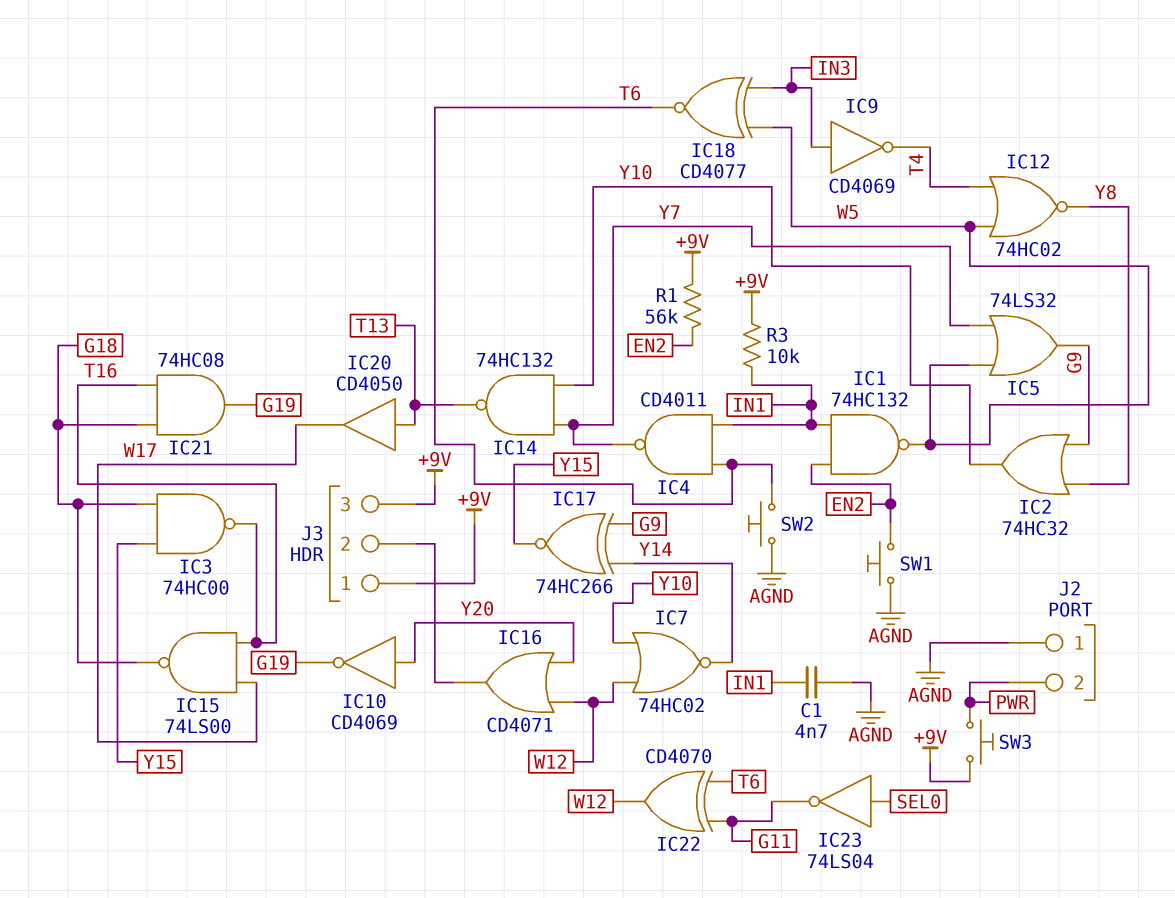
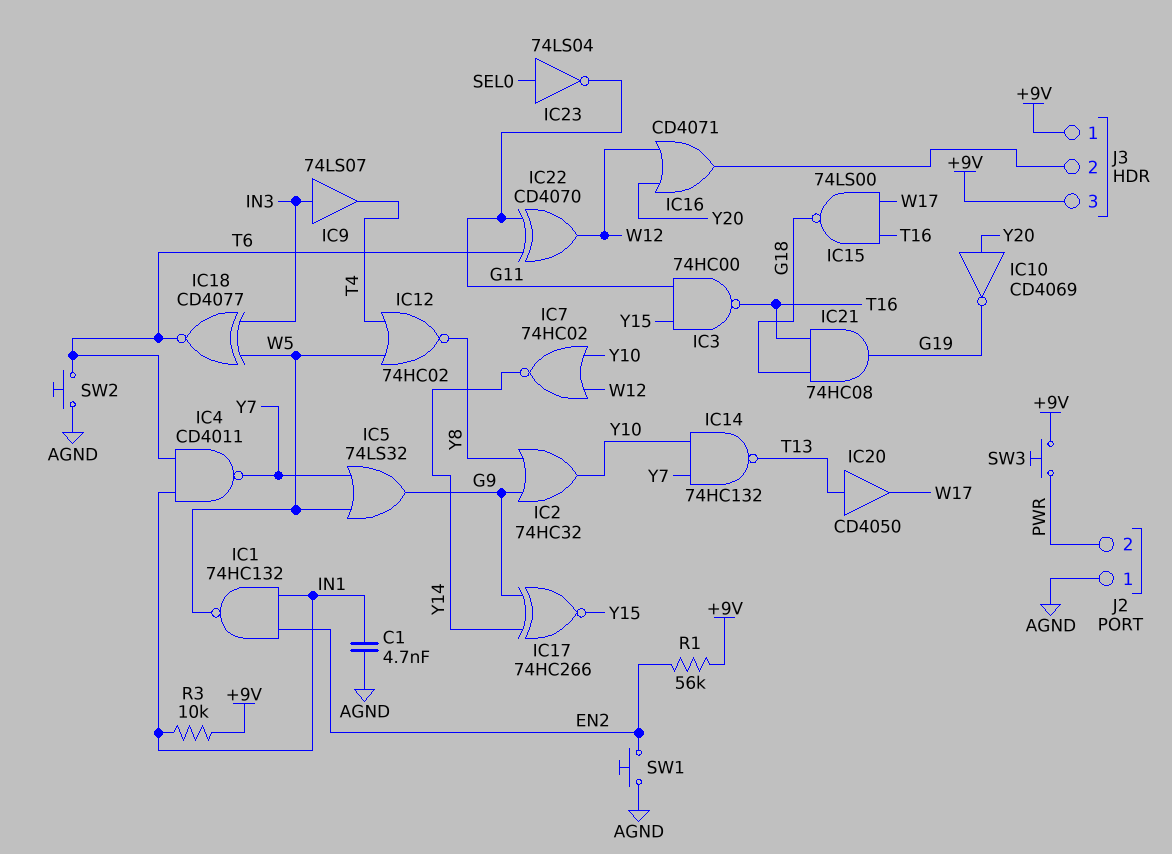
IC3: NAND 74HC00 (in G18, in Y15, out T16) -> NAND 74HC00 (in G11, in Y15, out T16)
IC9: NOT CD4069 (in IN3, out T4) -> buffer 74LS07 (in IN3, out T4)

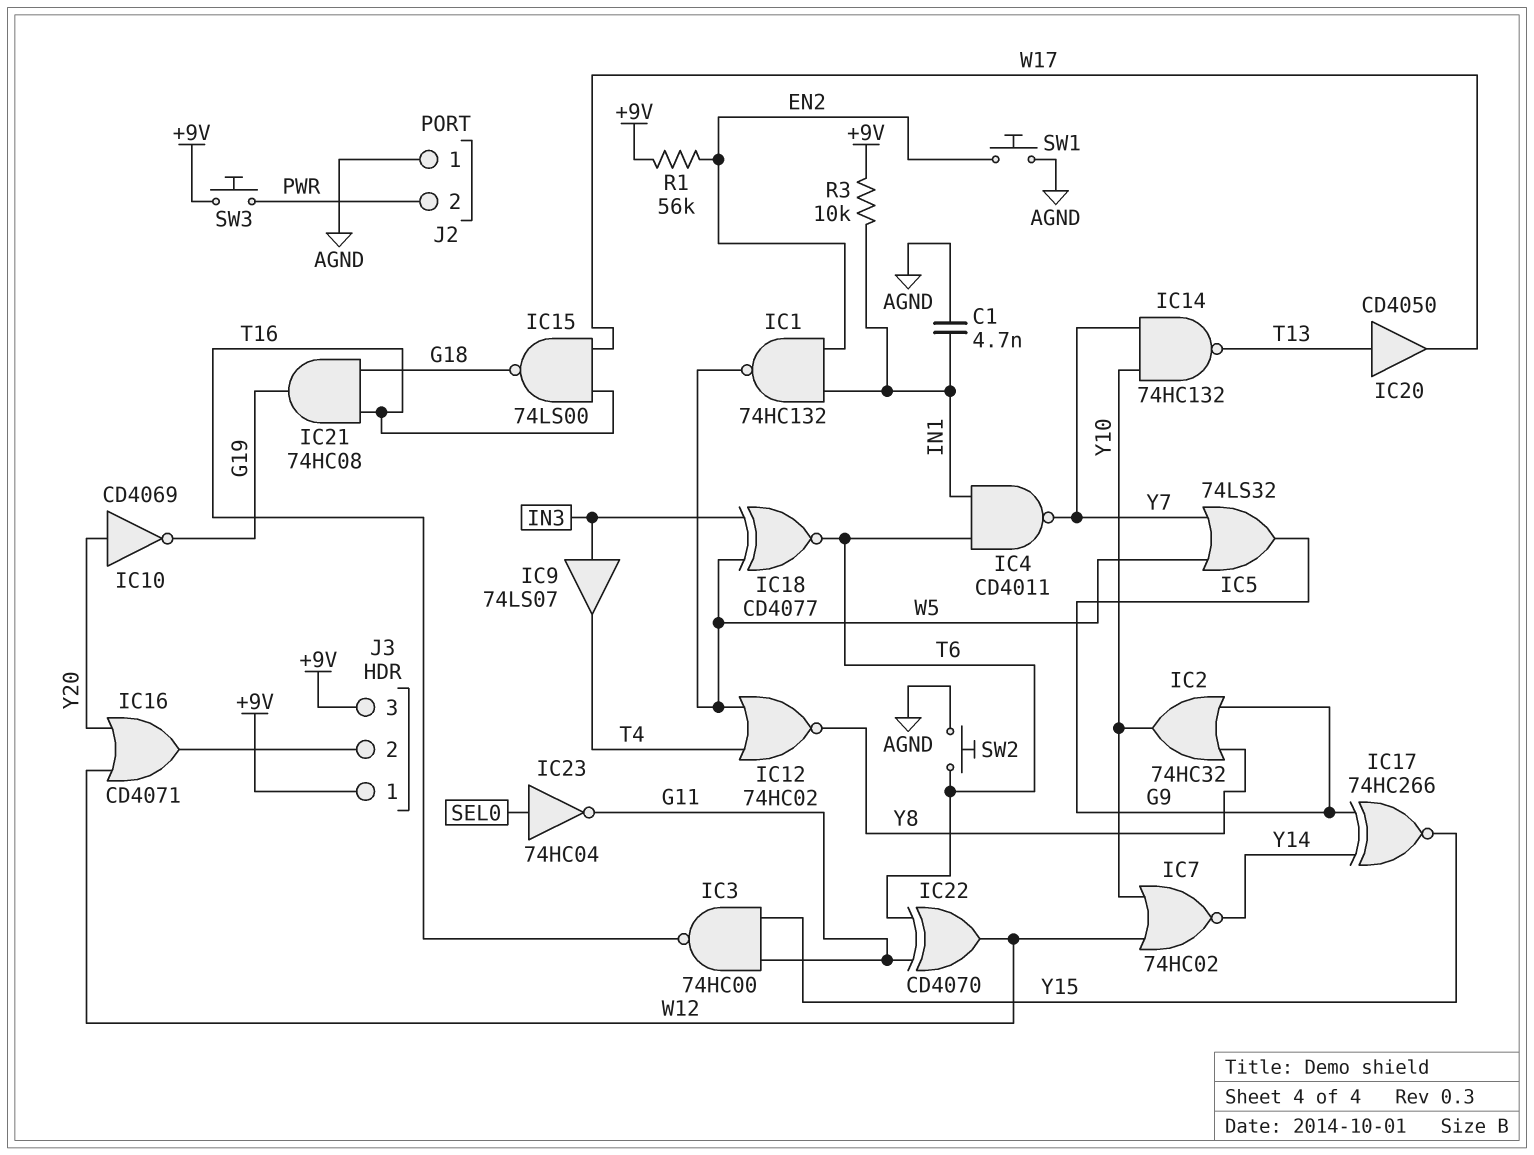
IC23: NOT 74LS04 (in SEL0, out G11) -> NOT 74HC04 (in SEL0, out G11)

